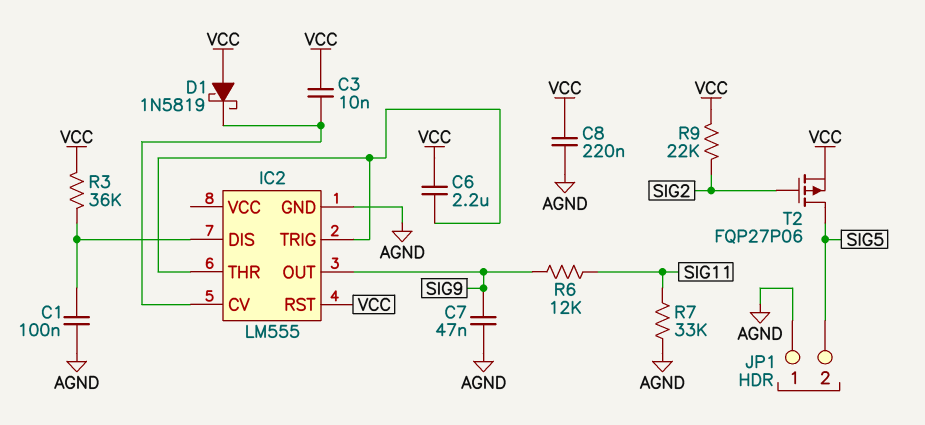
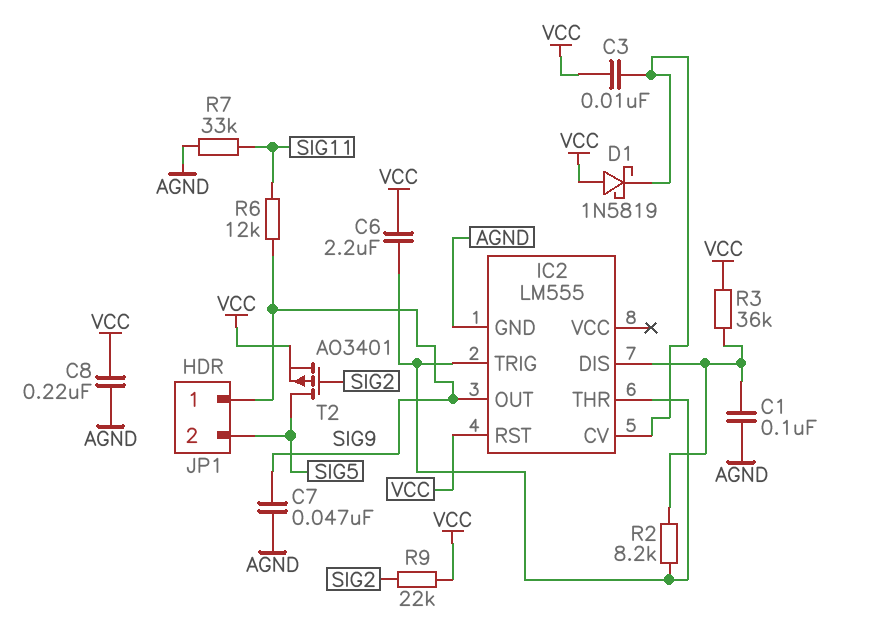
JP1 pin 1: AGND -> SIG9
R2: none -> 8.2k (IC2/DIS, IC2/THR)
T2: PMOS FQP27P06 (G SIG2, D SIG5, S VCC) -> PMOS AO3401 (G SIG2, D SIG5, S VCC)

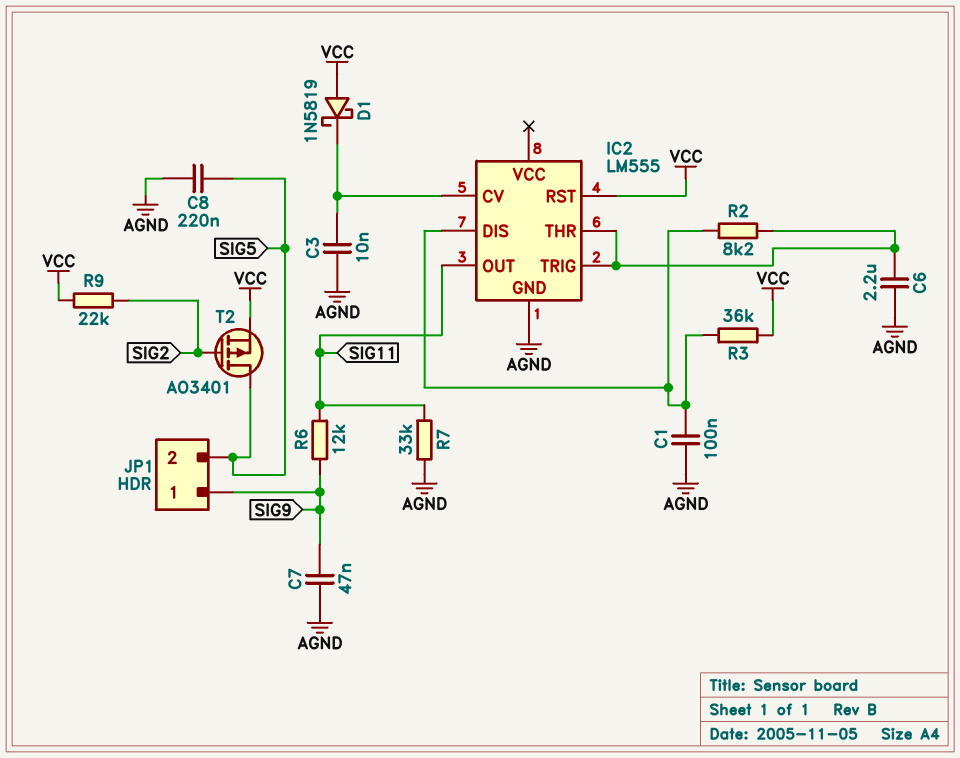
C3: 10nF (IC2/CV, VCC) -> 10nF (AGND, IC2/CV)
C6: 2.2uF (IC2/THR, VCC) -> 2.2uF (AGND, IC2/THR)
C8: 220nF (AGND, VCC) -> 220nF (AGND, SIG5)
IC2 pin OUT: SIG9 -> SIG11

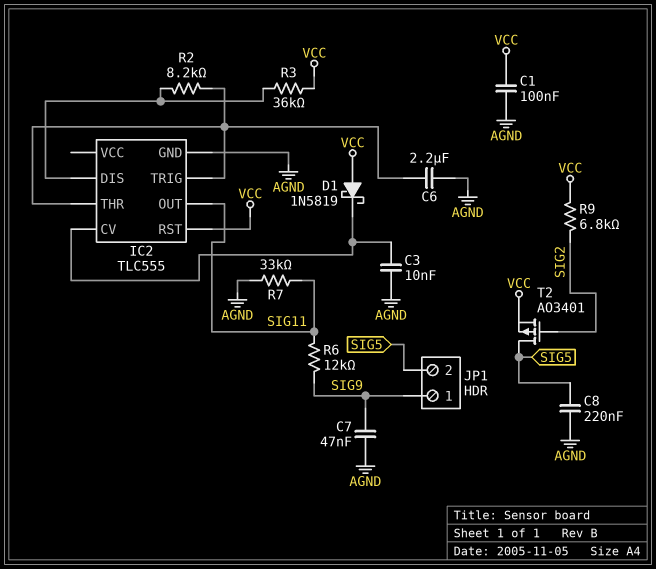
C1: 100nF (AGND, IC2/DIS) -> 100nF (AGND, VCC)
IC2: LM555 -> TLC555
R9: 22k (SIG2, VCC) -> 6.8k (SIG2, VCC)

